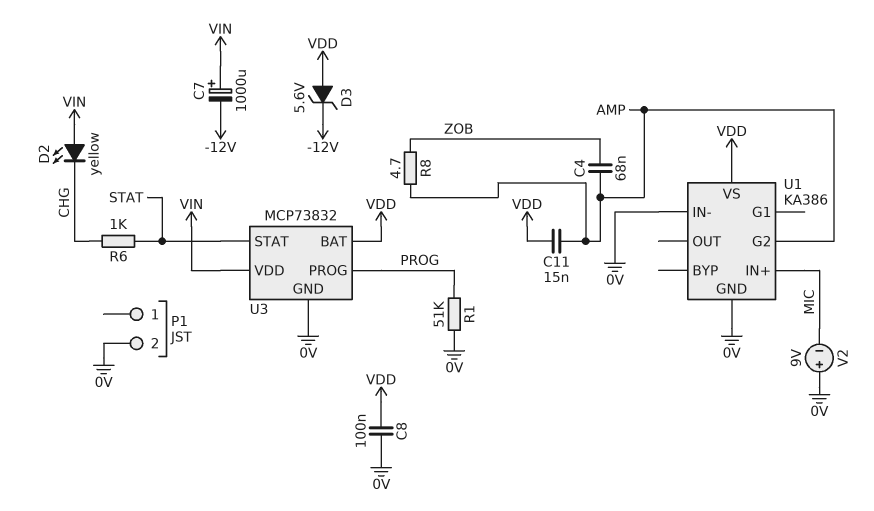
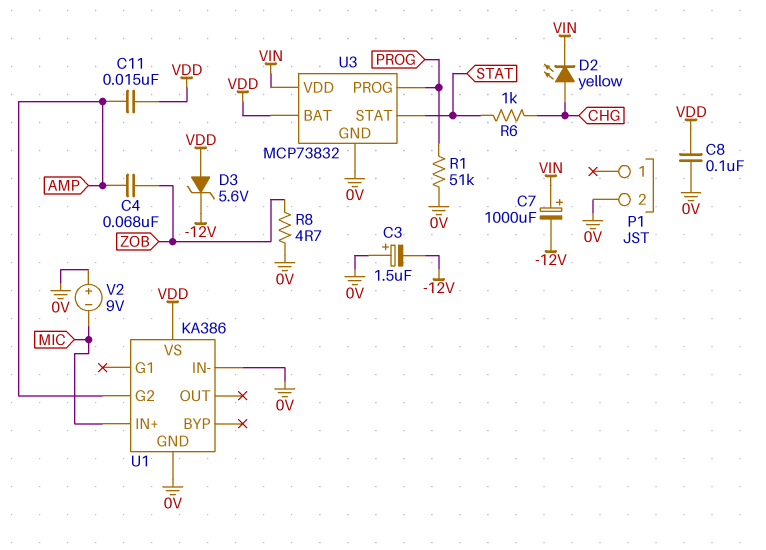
C3: none -> 1.5uF (plus 0V, minus -12V)
D2: LED yellow (A VIN, K CHG) -> LED yellow (A CHG, K VIN)
R8: 4.7 (AMP, ZOB) -> 4.7 (0V, ZOB)

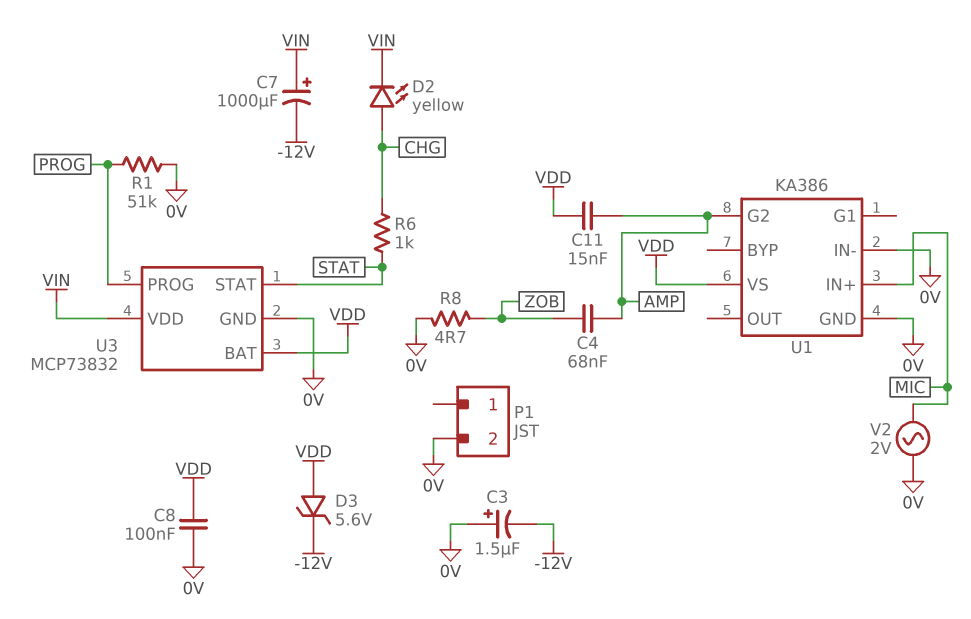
V2: 9V (plus 0V, minus MIC) -> AC 2V (0V, MIC)

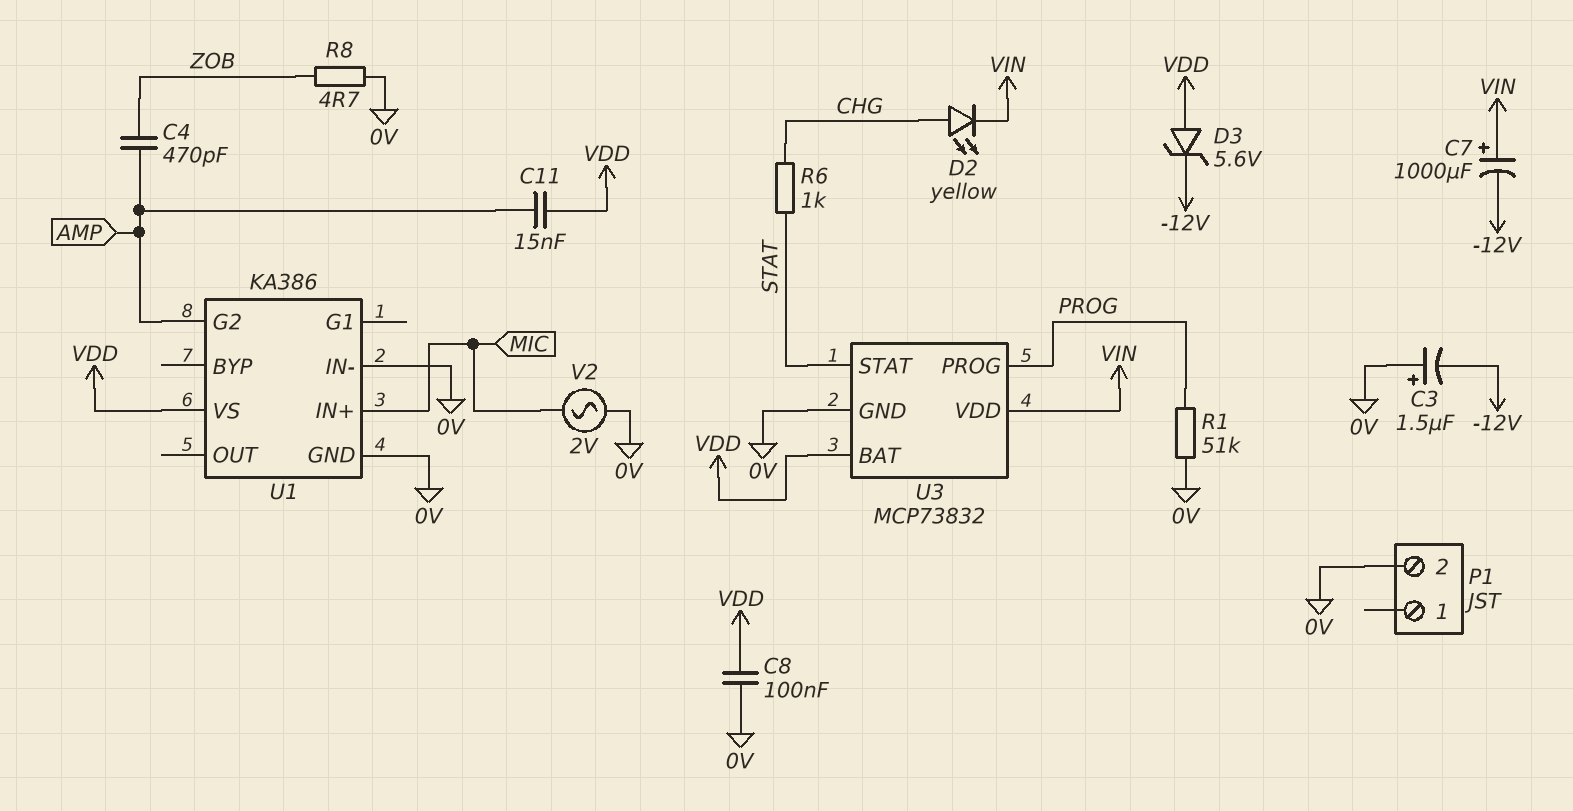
C4: 68nF (AMP, ZOB) -> 470pF (AMP, ZOB)

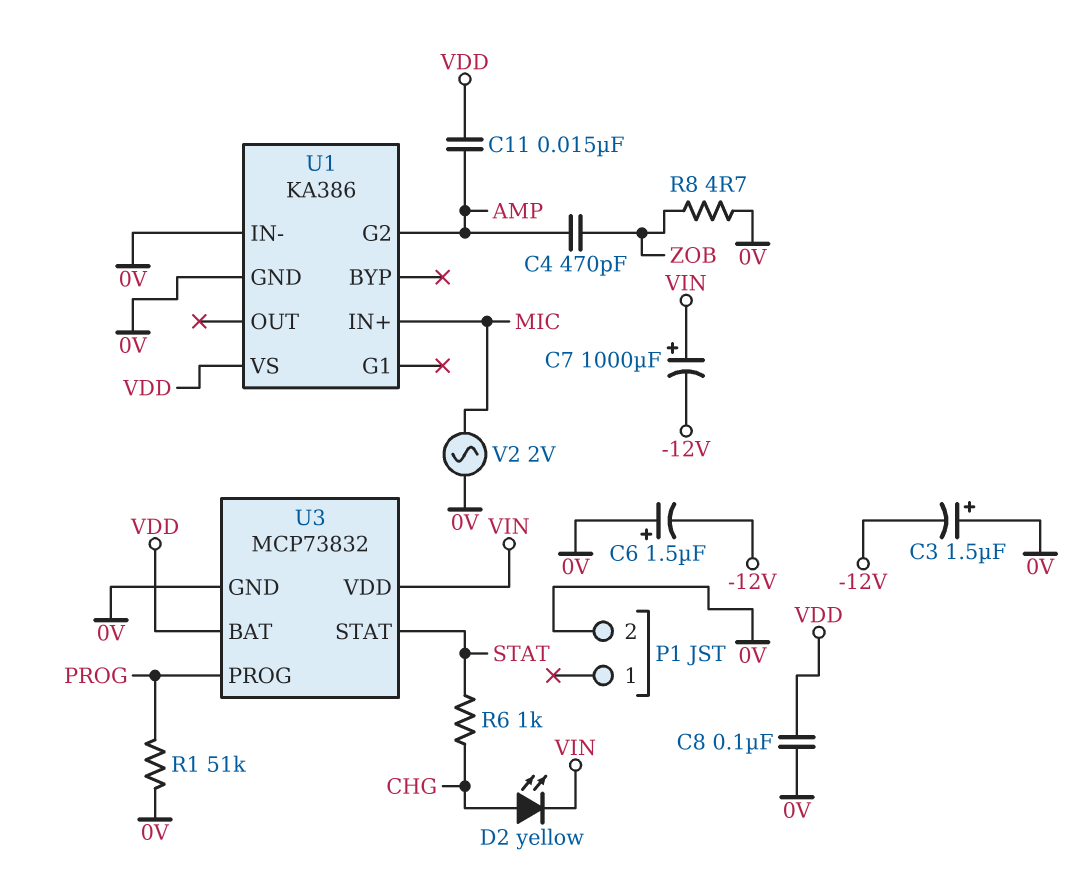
C6: none -> 1.5uF (plus 0V, minus -12V)
D3: zener 5.6V (A VDD, K -12V) -> none

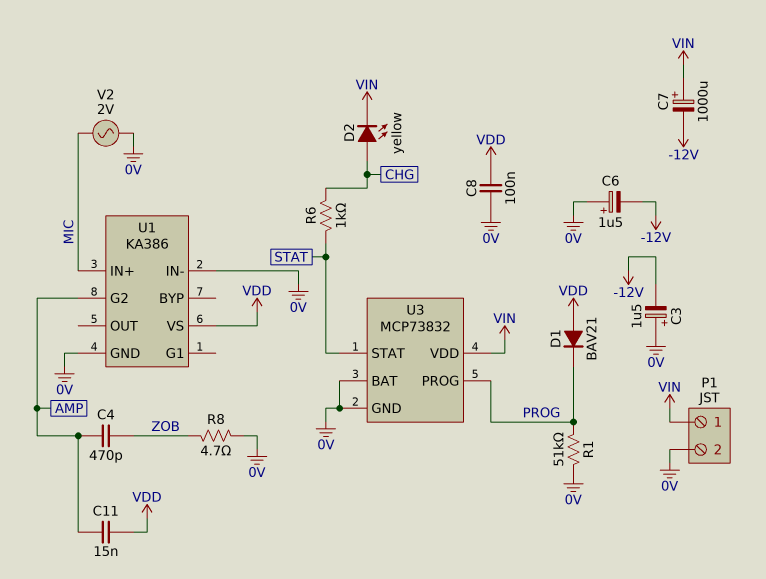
D1: none -> diode BAV21 (A VDD, K PROG)
P1 pin 1: none -> VIN
U3 pin BAT: VDD -> 0V

